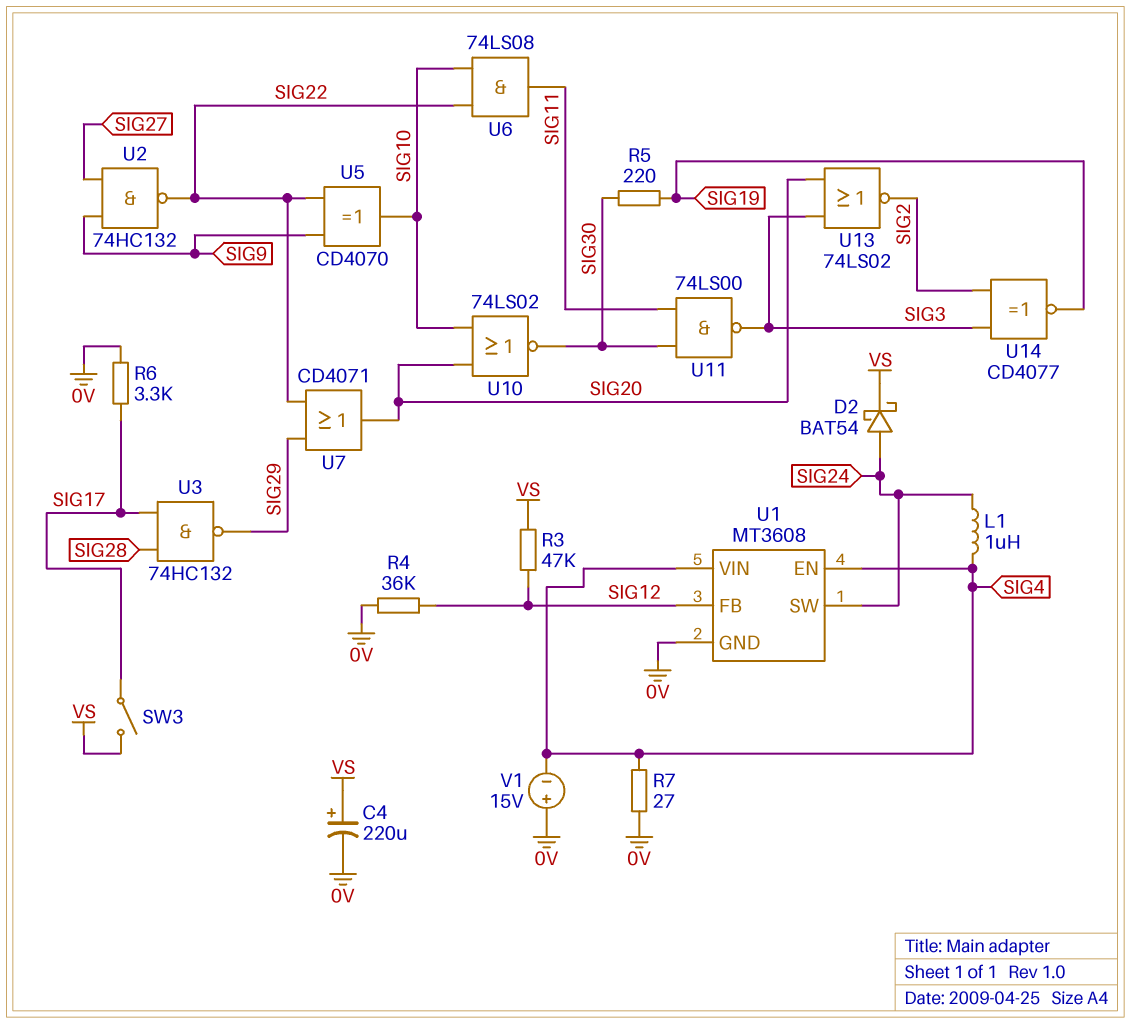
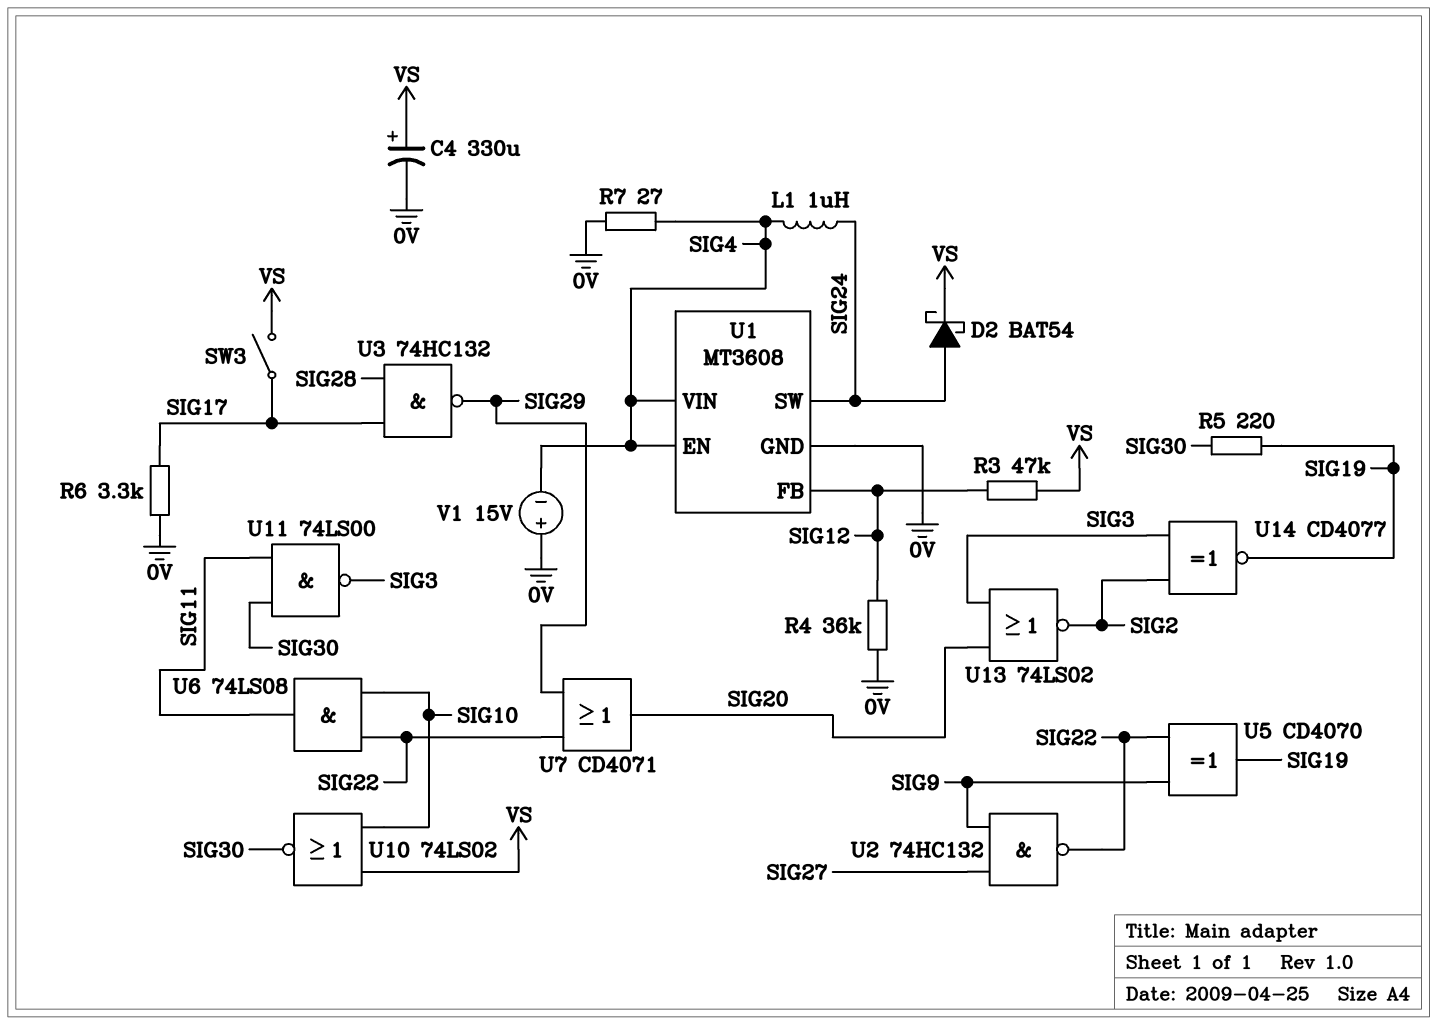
C4: 220uF (plus VS, minus 0V) -> 330uF (plus VS, minus 0V)
U5: XOR CD4070 (in SIG9, in SIG22, out SIG10) -> XOR CD4070 (in SIG9, in SIG22, out SIG19)
U10: NOR 74LS02 (in SIG10, in SIG20, out SIG30) -> NOR 74LS02 (in SIG10, in VS, out SIG30)

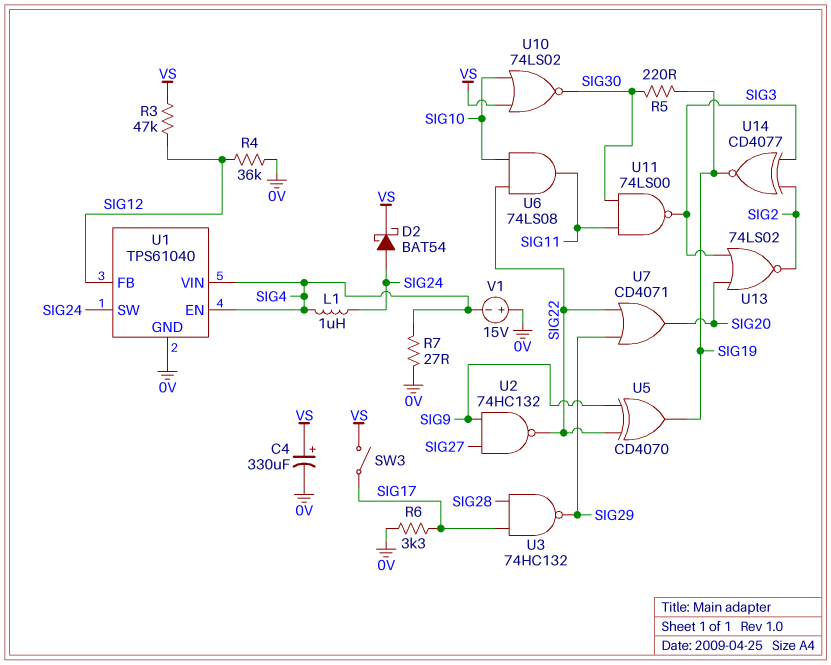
U1: MT3608 -> TPS61040

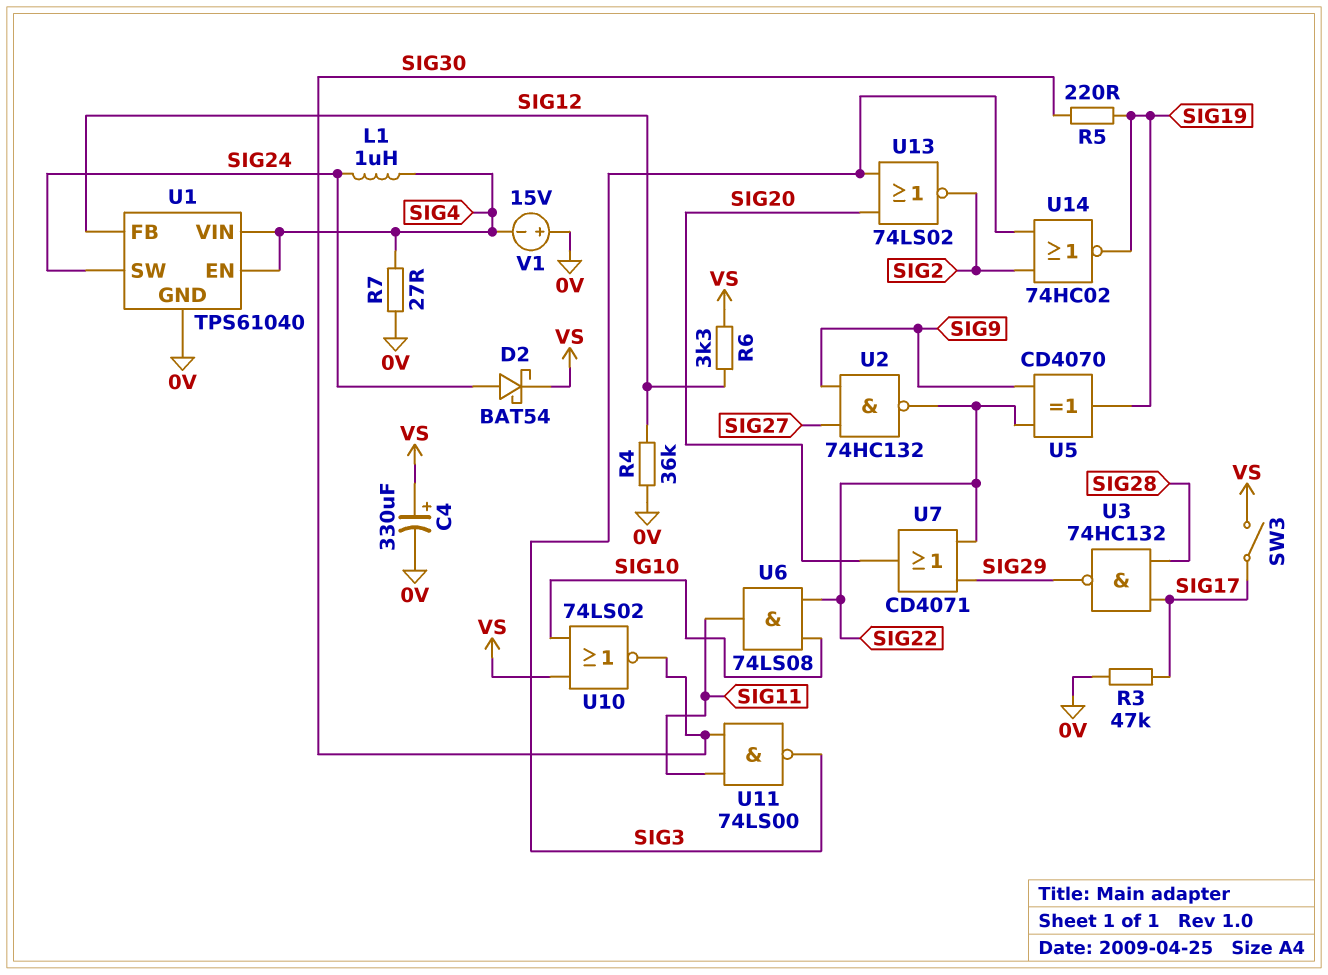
R3: 47k (SIG12, VS) -> 47k (0V, SIG17)
R6: 3.3k (0V, SIG17) -> 3.3k (SIG12, VS)
U14: XNOR CD4077 (in SIG2, in SIG3, out SIG19) -> NOR 74HC02 (in SIG2, in SIG3, out SIG19)

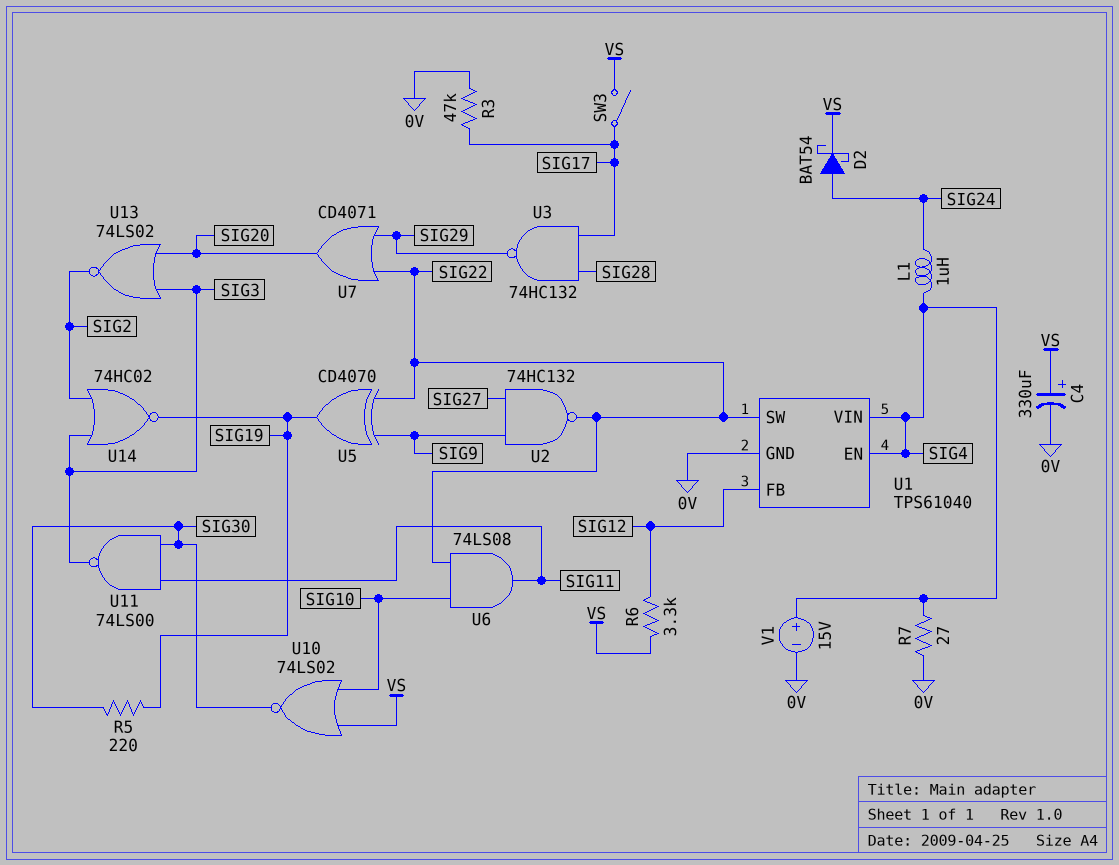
R4: 36k (0V, SIG12) -> none
U1 pin SW: SIG24 -> SIG22
V1: 15V (plus 0V, minus SIG4) -> 15V (plus SIG4, minus 0V)

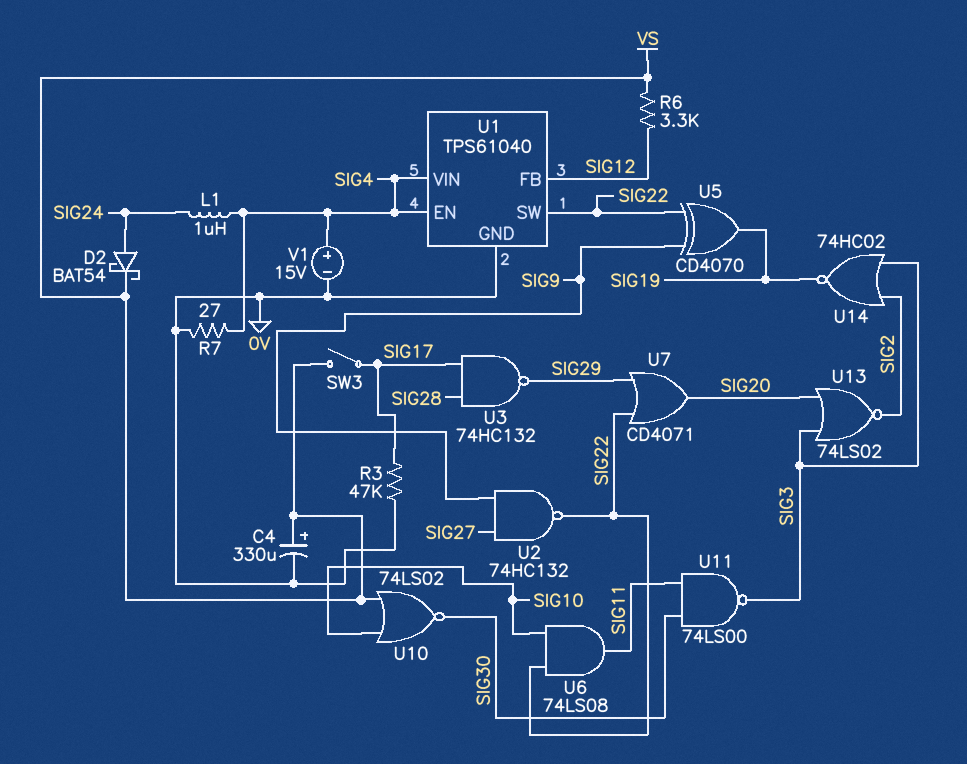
R5: 220 (SIG19, SIG30) -> none

